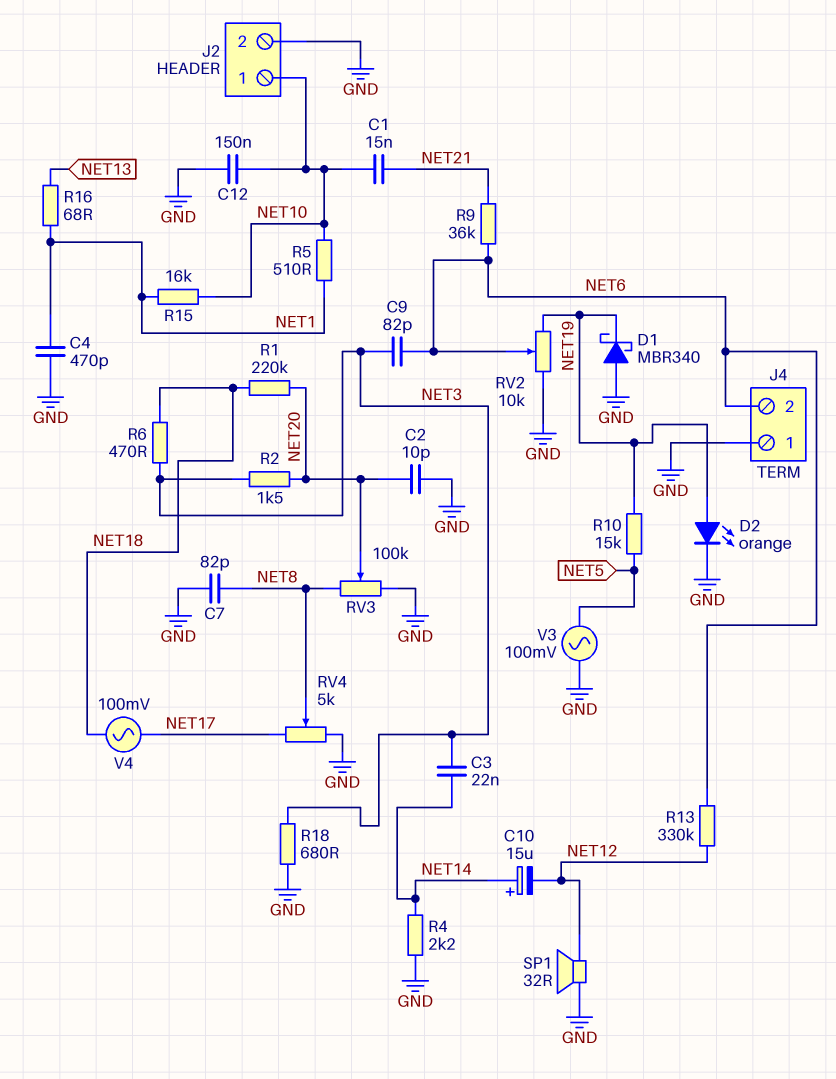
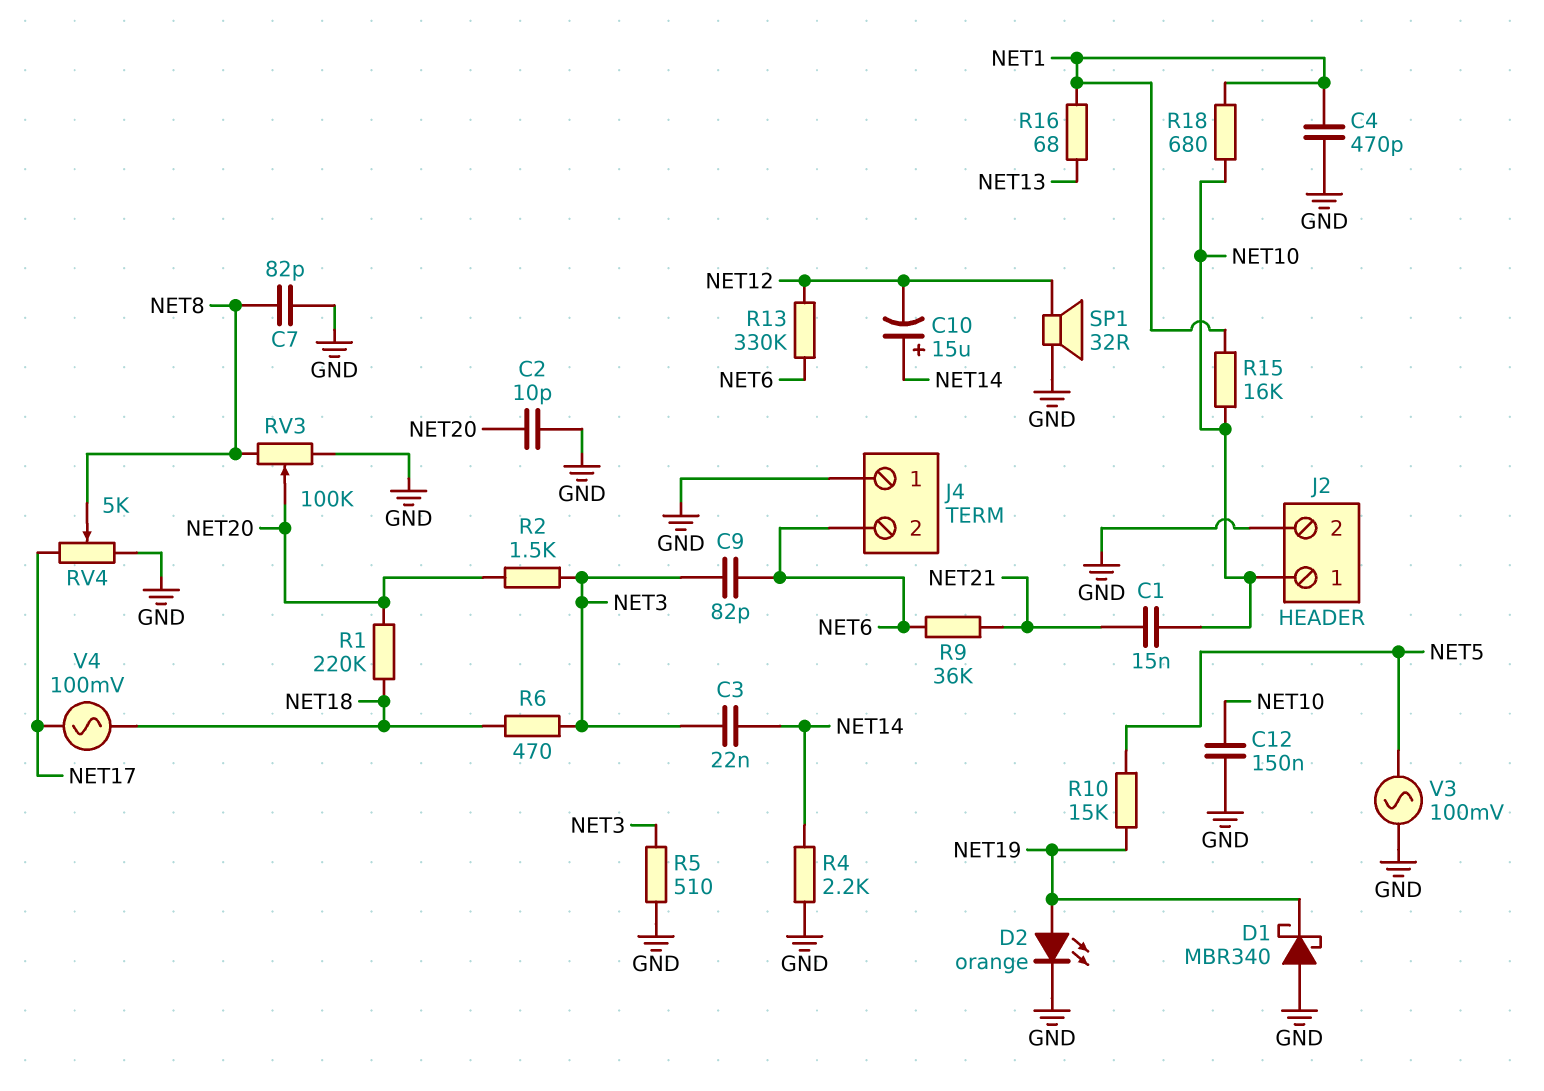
R5: 510 (NET1, NET10) -> 510 (GND, NET3)
R18: 680 (GND, NET3) -> 680 (NET1, NET10)
RV2: 10k (GND, NET19, wiper NET6) -> none

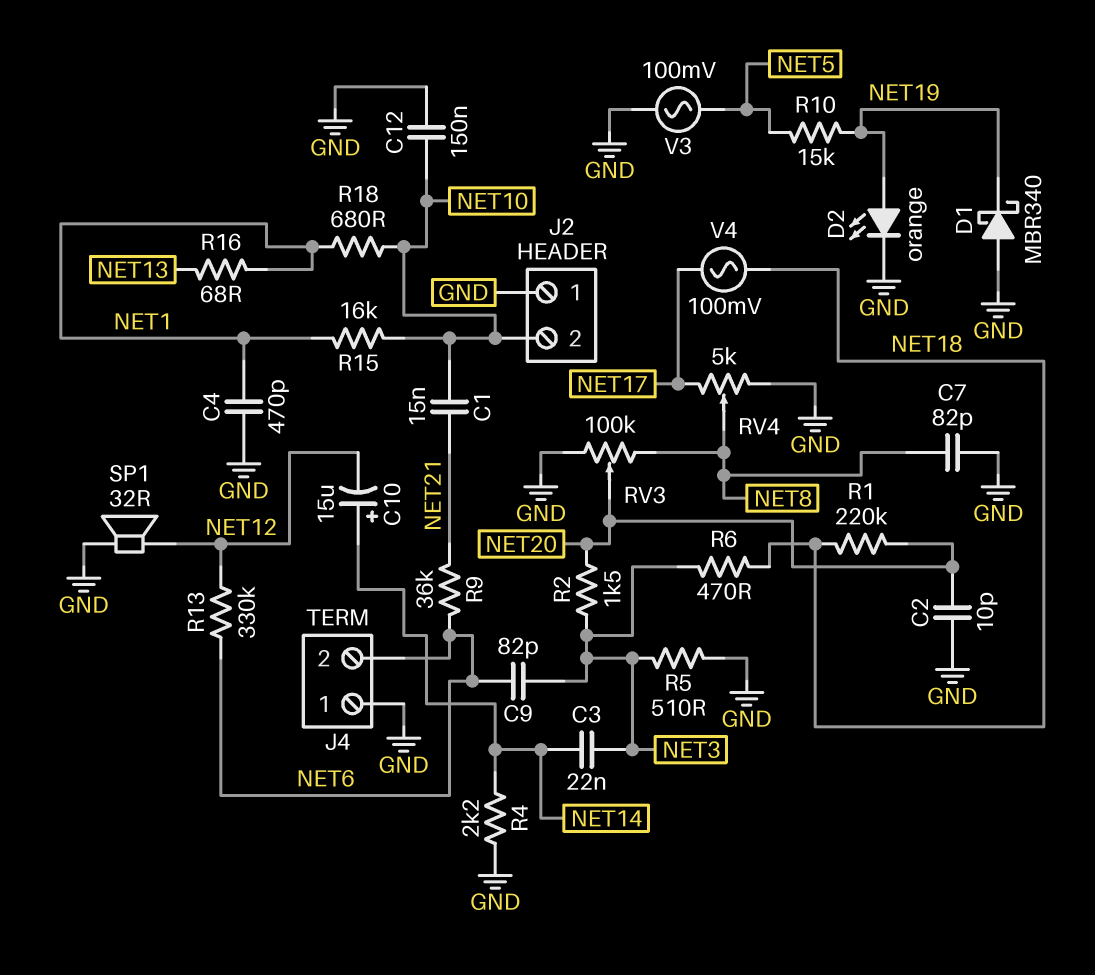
J2 pin 1: NET10 -> GND
J2 pin 2: GND -> NET10

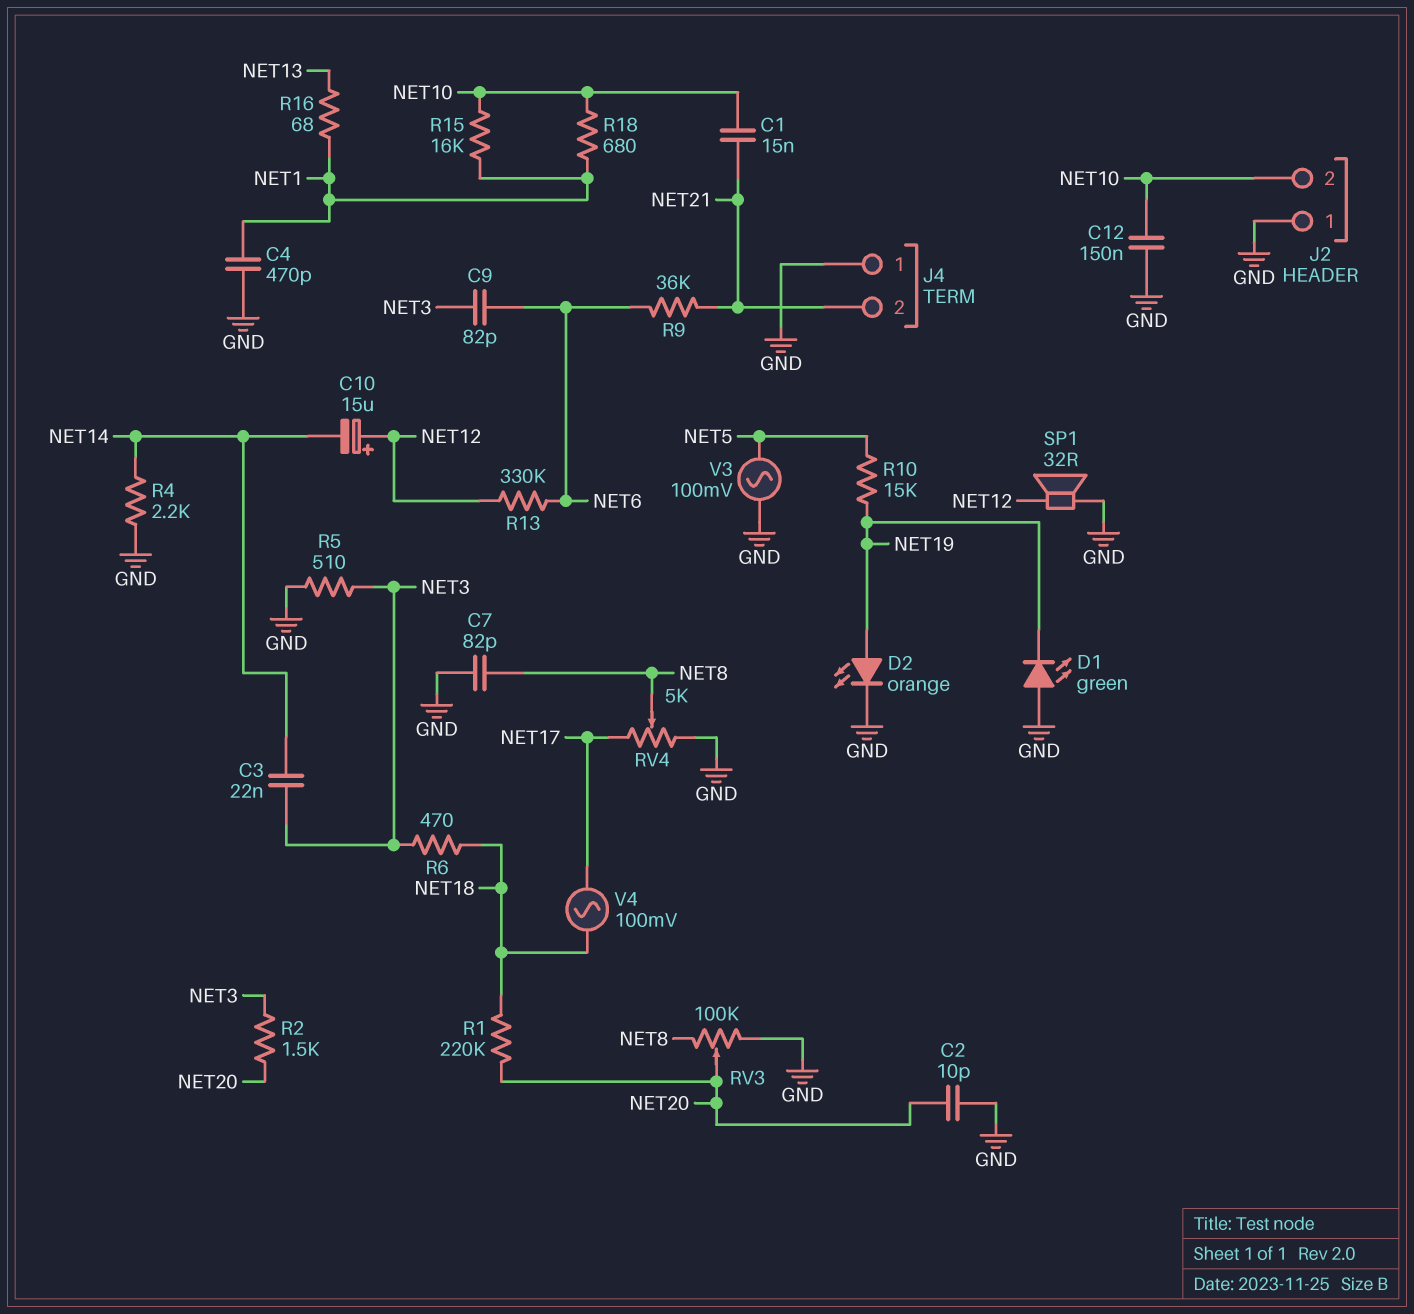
C10: 15uF (plus NET14, minus NET12) -> 15uF (plus NET12, minus NET14)
D1: schottky MBR340 (A GND, K NET19) -> LED green (A GND, K NET19)
J4 pin 2: NET6 -> NET21

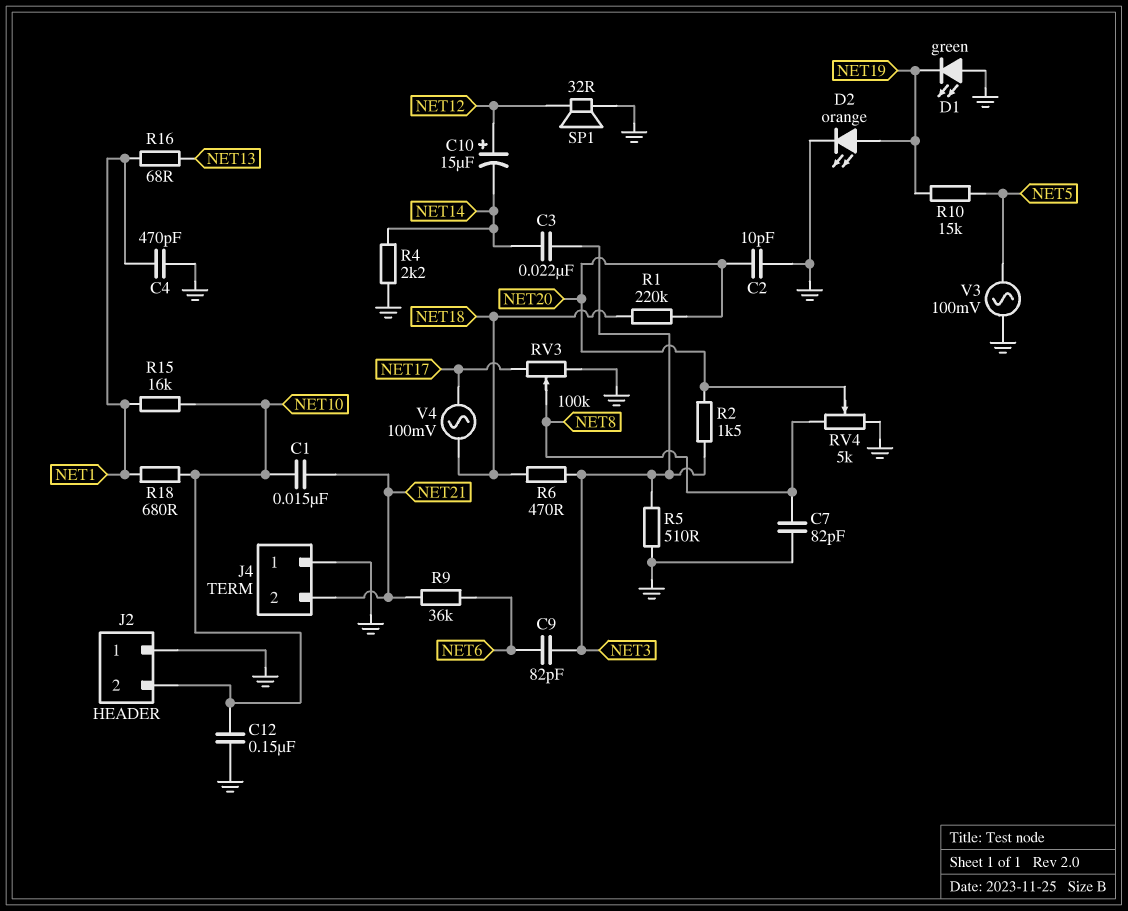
R13: 330k (NET6, NET12) -> none
RV3: 100k (GND, NET8, wiper NET20) -> 100k (GND, NET17, wiper NET8)
RV4: 5k (GND, NET17, wiper NET8) -> 5k (GND, NET8, wiper NET20)

